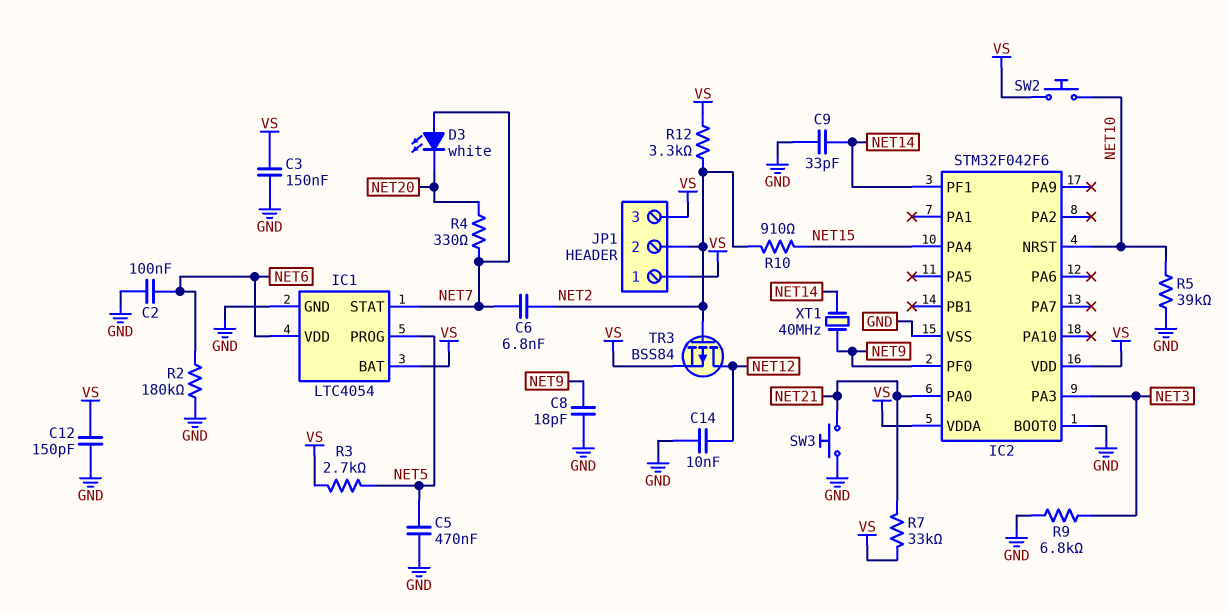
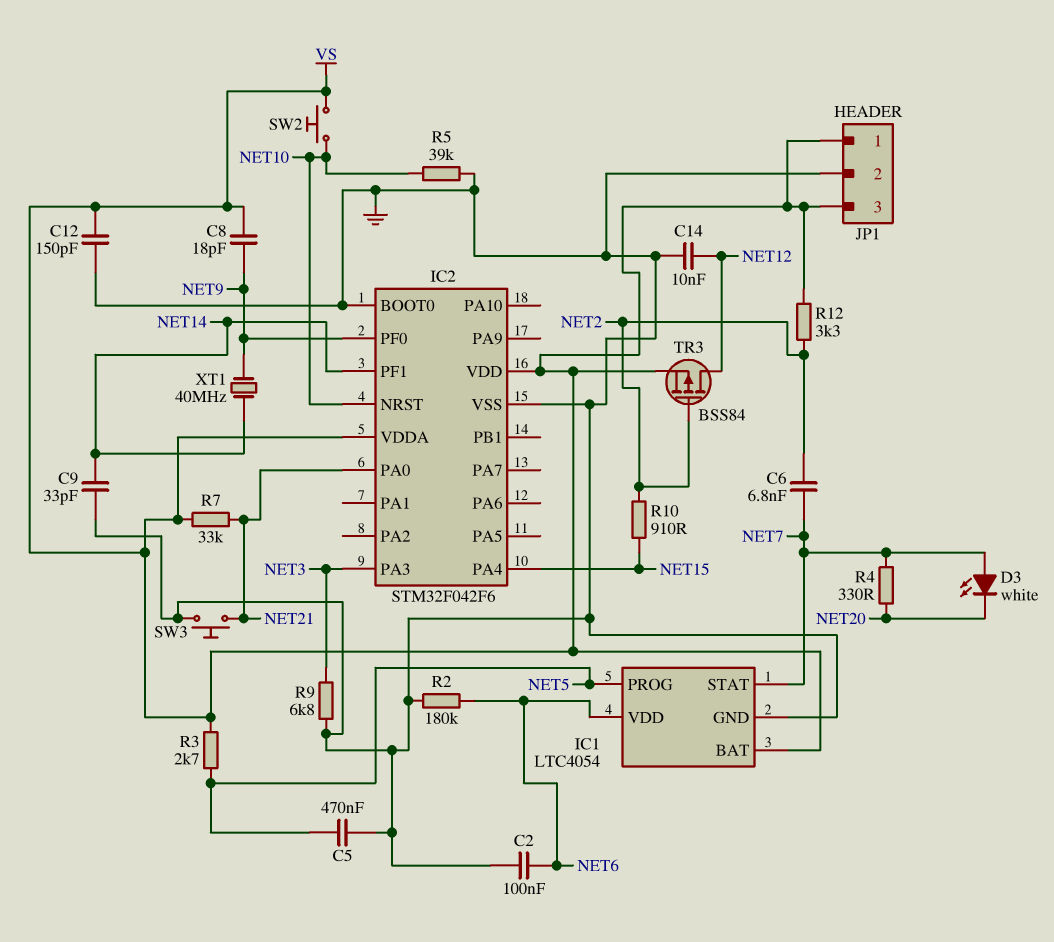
C3: 150nF (GND, VS) -> none
C8: 18pF (GND, NET9) -> 18pF (NET9, VS)
JP1 pin 2: NET2 -> GND

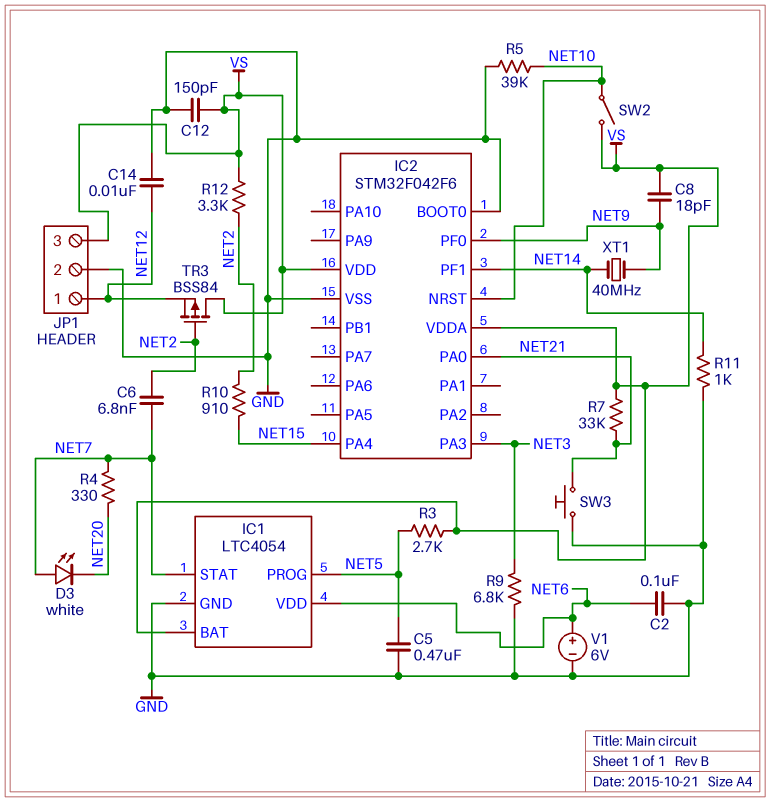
C9: 33pF (GND, NET14) -> none
JP1 pin 1: VS -> NET12
R2: 180k (GND, NET6) -> none
R11: none -> 1k (GND, NET14)
SW2: button (NET10, VS) -> switch (NET10, VS)
TR3: PMOS BSS84 (G NET2, D NET12, S VS) -> PMOS BSS84 (G NET2, D VS, S NET12)
V1: none -> 6V (plus NET6, minus GND)

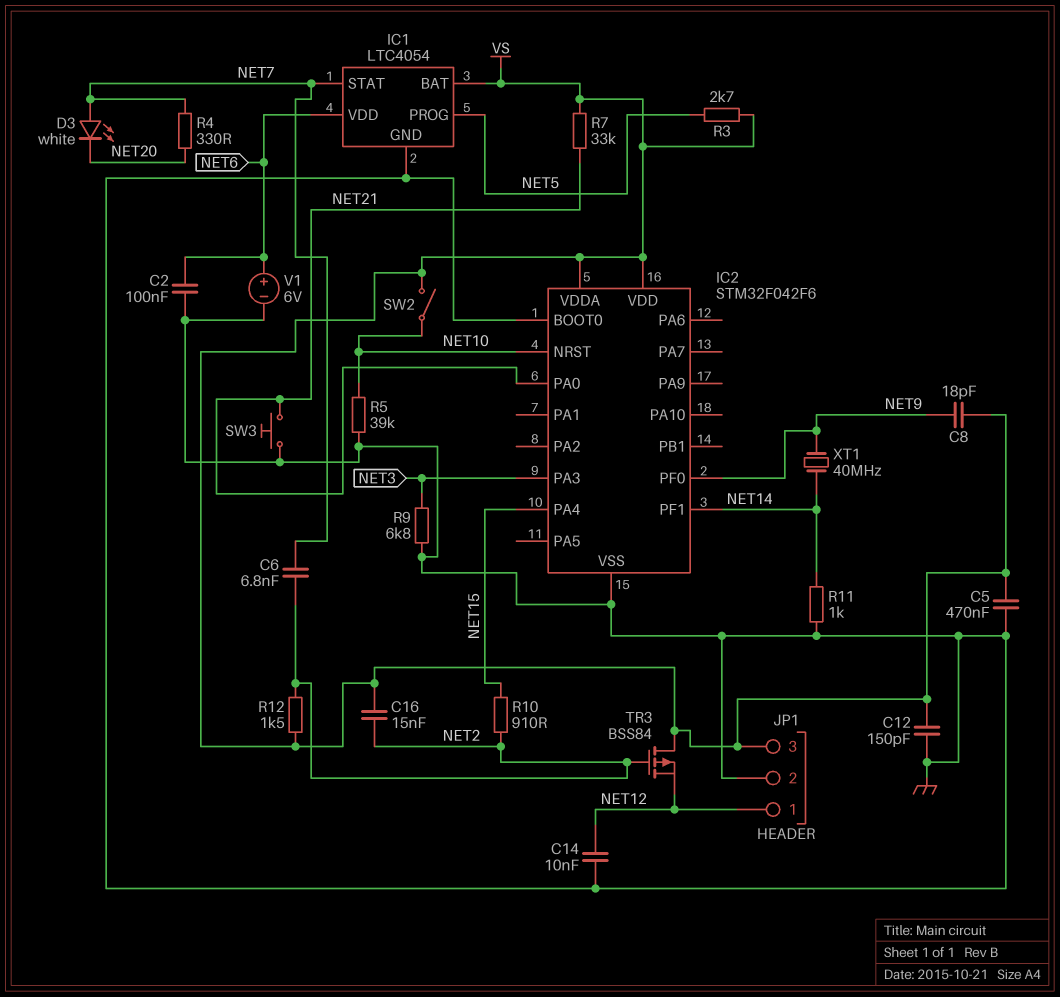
C5: 470nF (GND, NET5) -> 470nF (GND, VS)
C16: none -> 15nF (NET2, VS)
R12: 3.3k (NET2, VS) -> 1.5k (NET2, VS)

